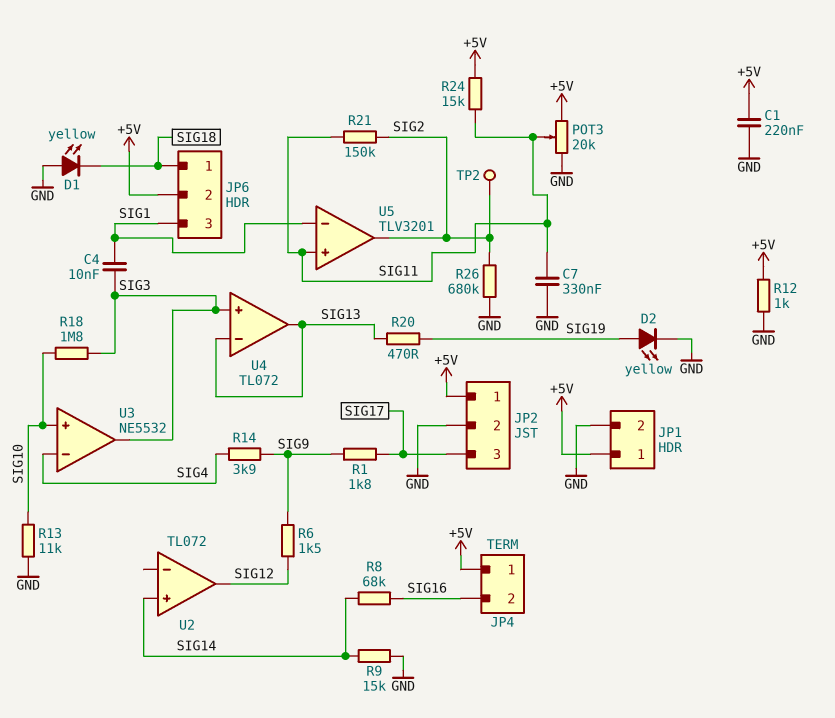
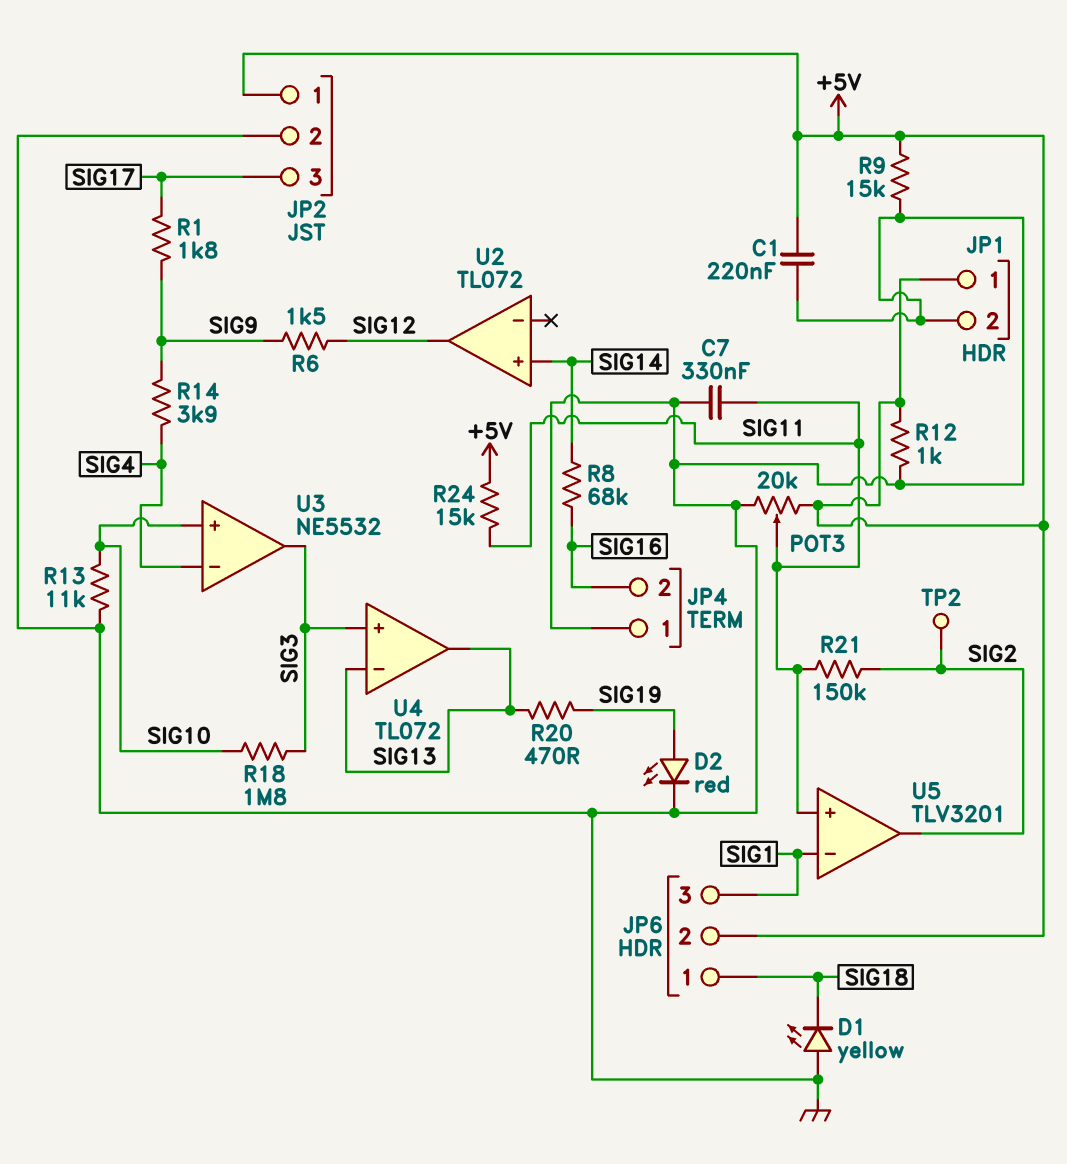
C4: 10nF (SIG1, SIG3) -> none
D2: LED yellow (A SIG19, K GND) -> LED red (A SIG19, K GND)
JP4 pin 1: +5V -> GND
R9: 15k (GND, SIG14) -> 15k (+5V, GND)
R26: 680k (GND, SIG2) -> none

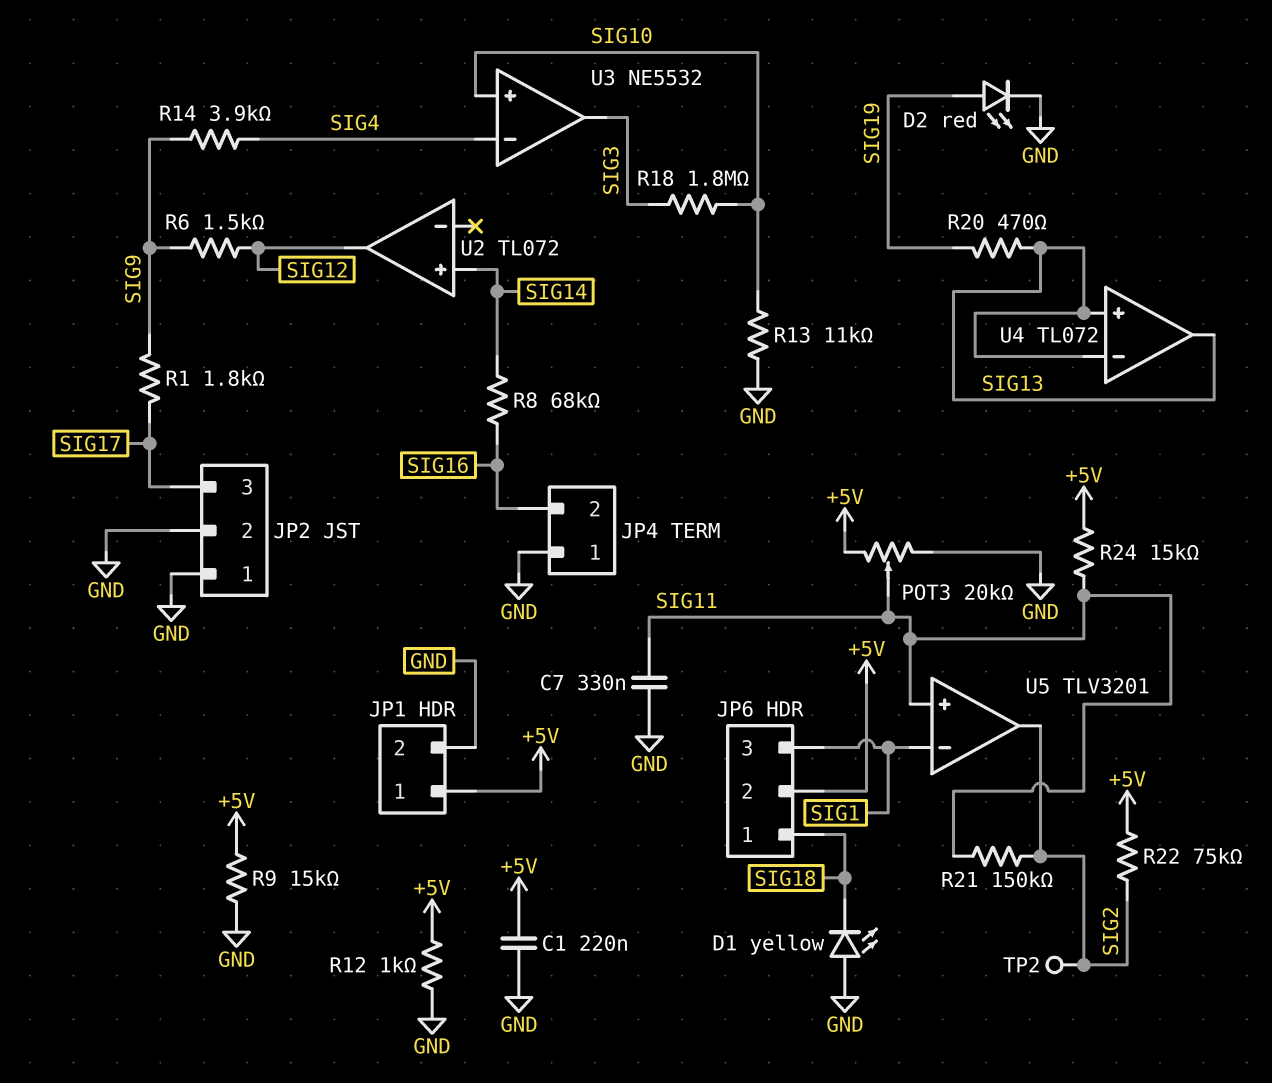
JP2 pin 1: +5V -> GND
R22: none -> 75k (+5V, SIG2)
U4 pin in+: SIG3 -> SIG13

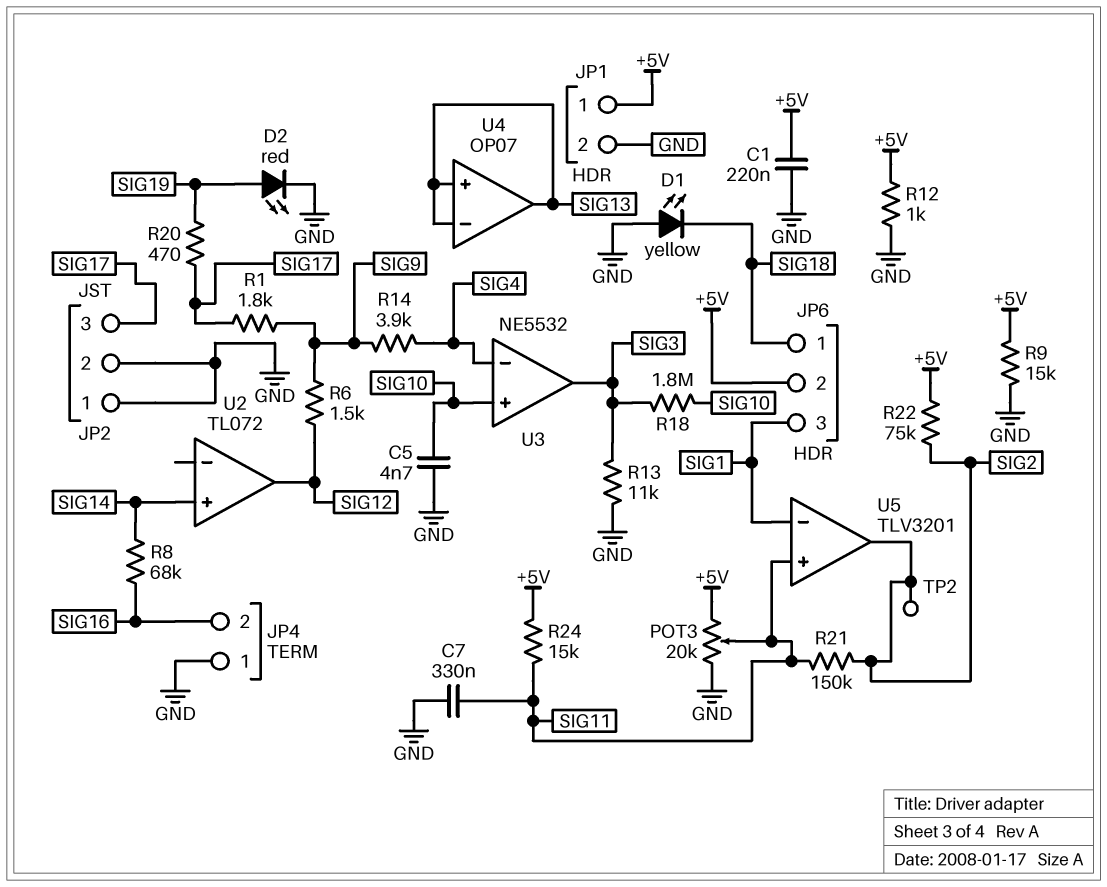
C5: none -> 4.7nF (GND, SIG10)
R13: 11k (GND, SIG10) -> 11k (GND, SIG3)
R20: 470 (SIG13, SIG19) -> 470 (SIG17, SIG19)
U4: TL072 -> OP07

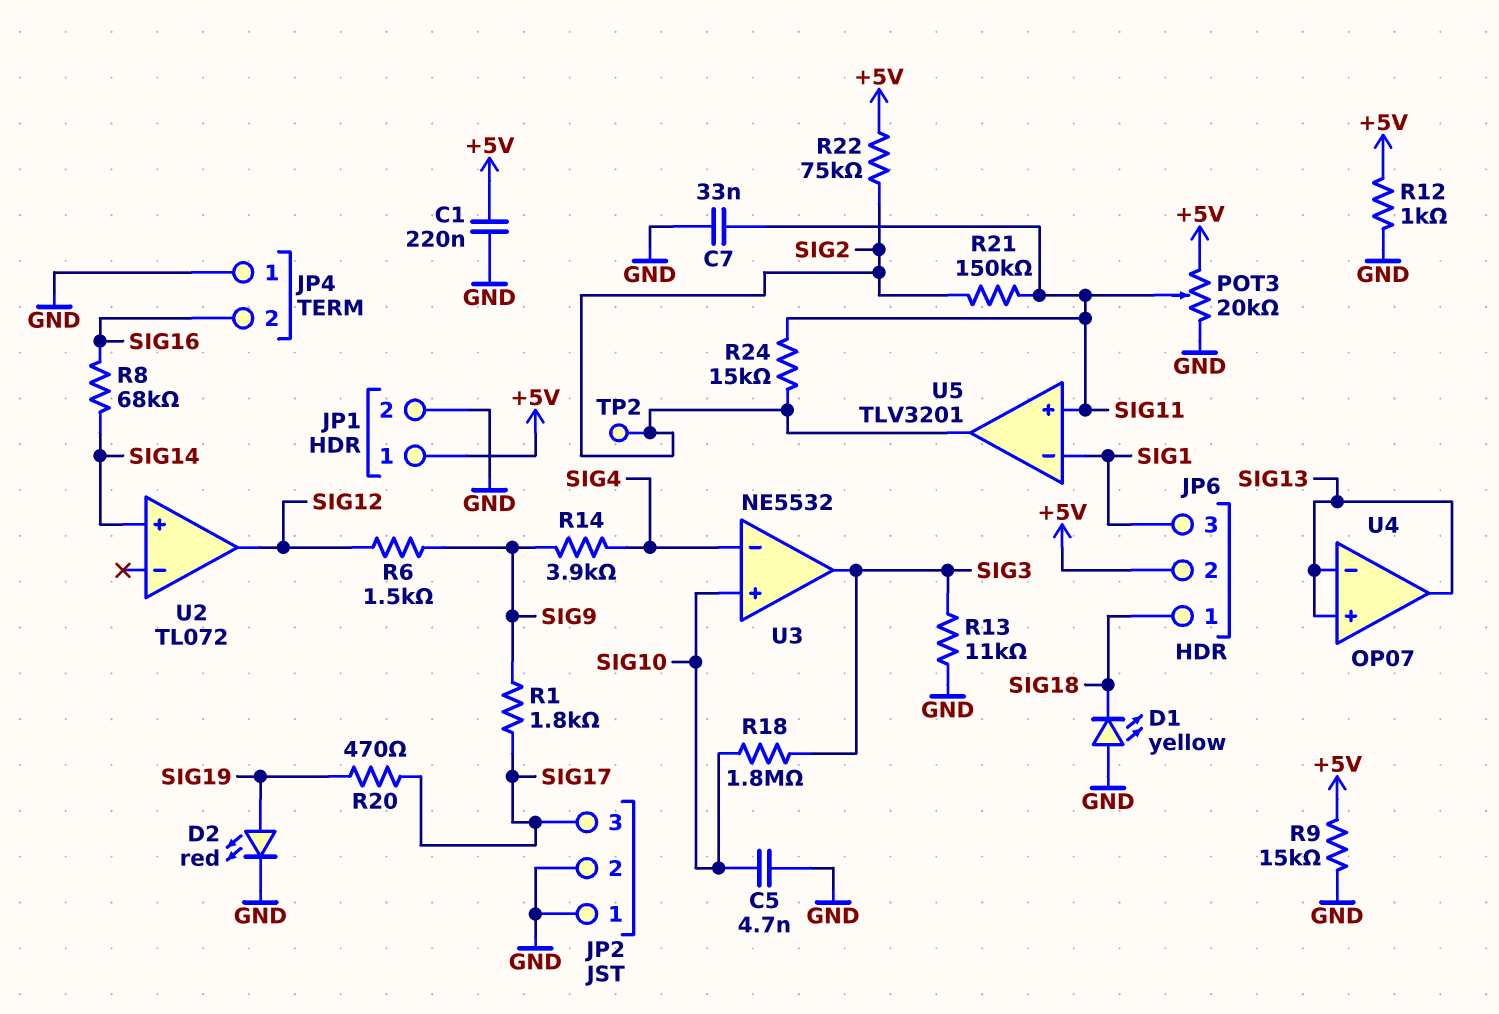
C7: 330nF (GND, SIG11) -> 33nF (GND, SIG11)
R24: 15k (+5V, SIG11) -> 15k (SIG2, SIG11)

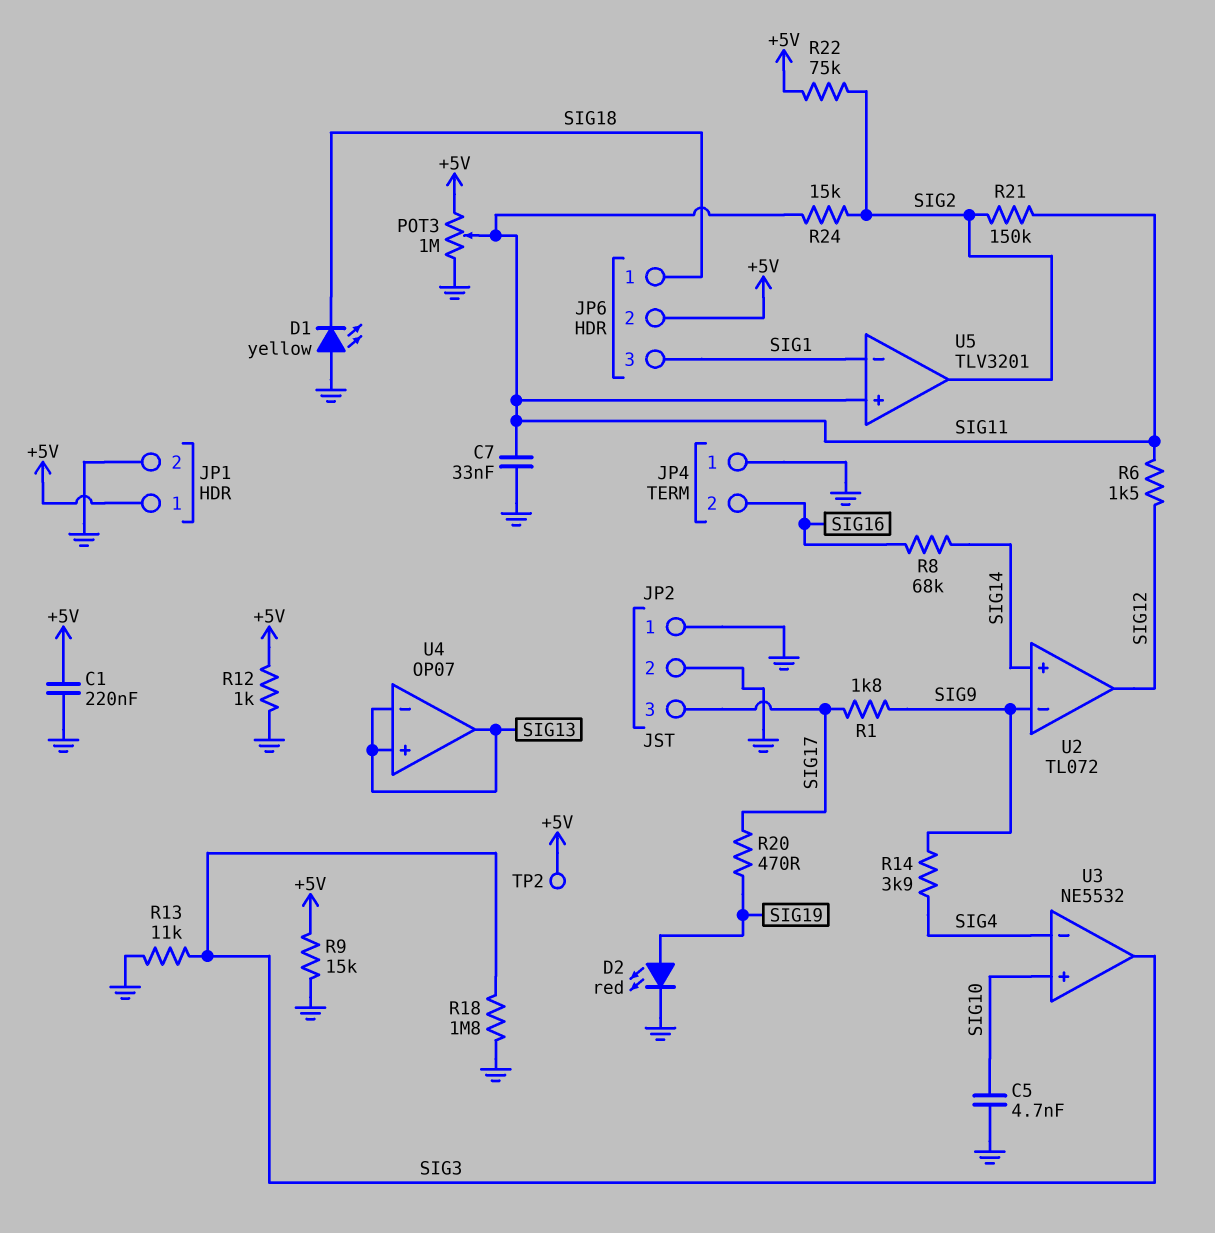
POT3: 20k (+5V, GND, wiper SIG11) -> 1M (+5V, GND, wiper SIG11)
R6: 1.5k (SIG9, SIG12) -> 1.5k (SIG11, SIG12)
R18: 1.8M (SIG3, SIG10) -> 1.8M (GND, SIG3)
TP2: test point (SIG2) -> test point (+5V)
U2 pin in-: none -> SIG9

